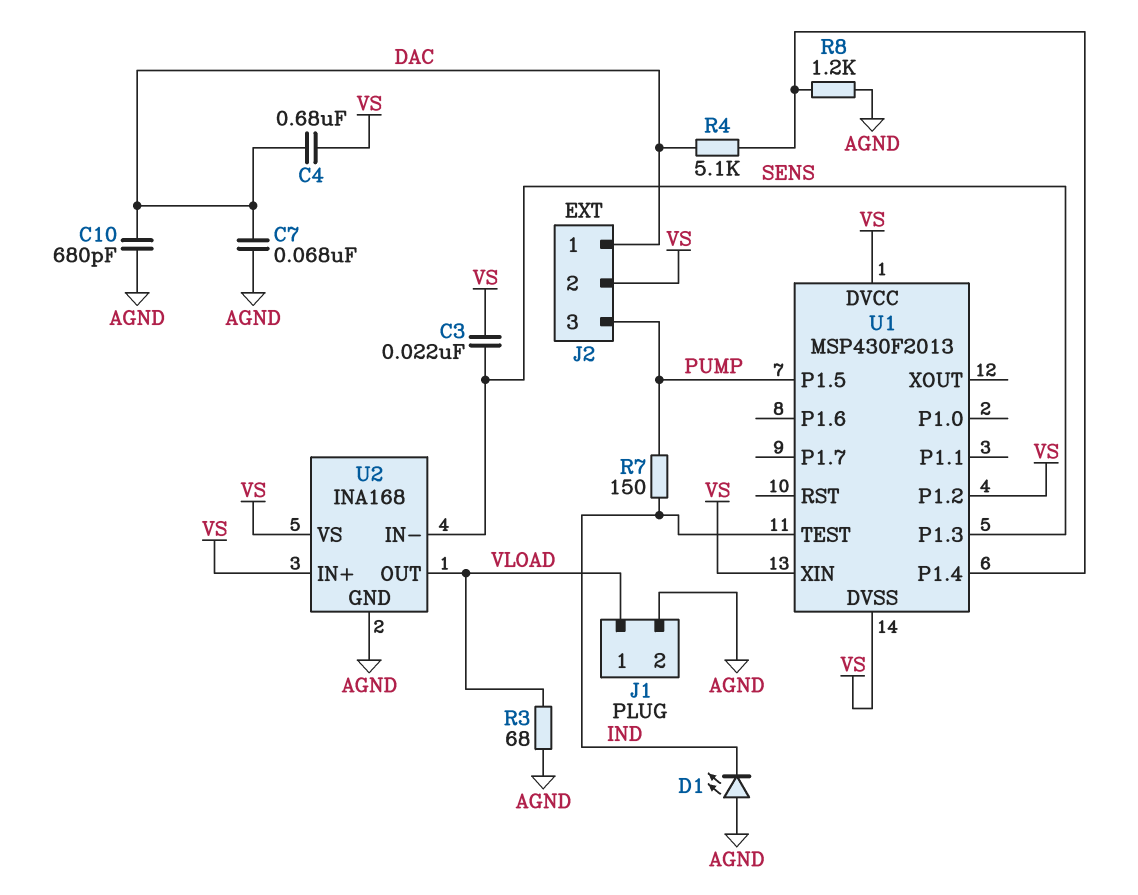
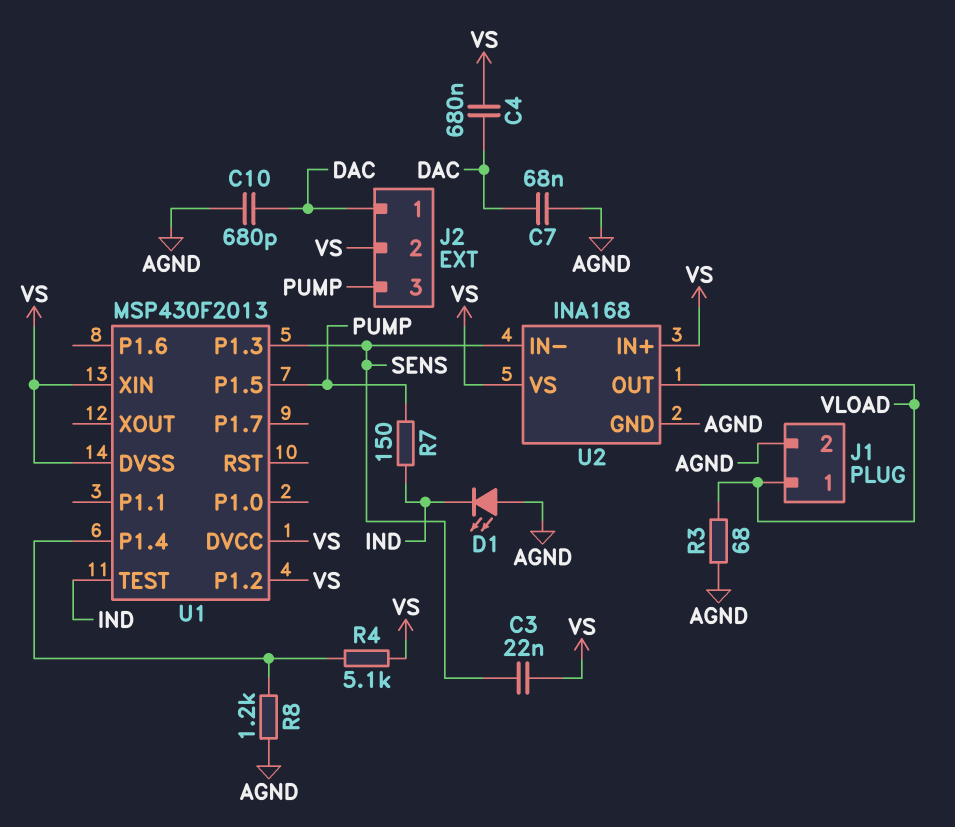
R4: 5.1k (DAC, U1/P1.4) -> 5.1k (U1/P1.4, VS)

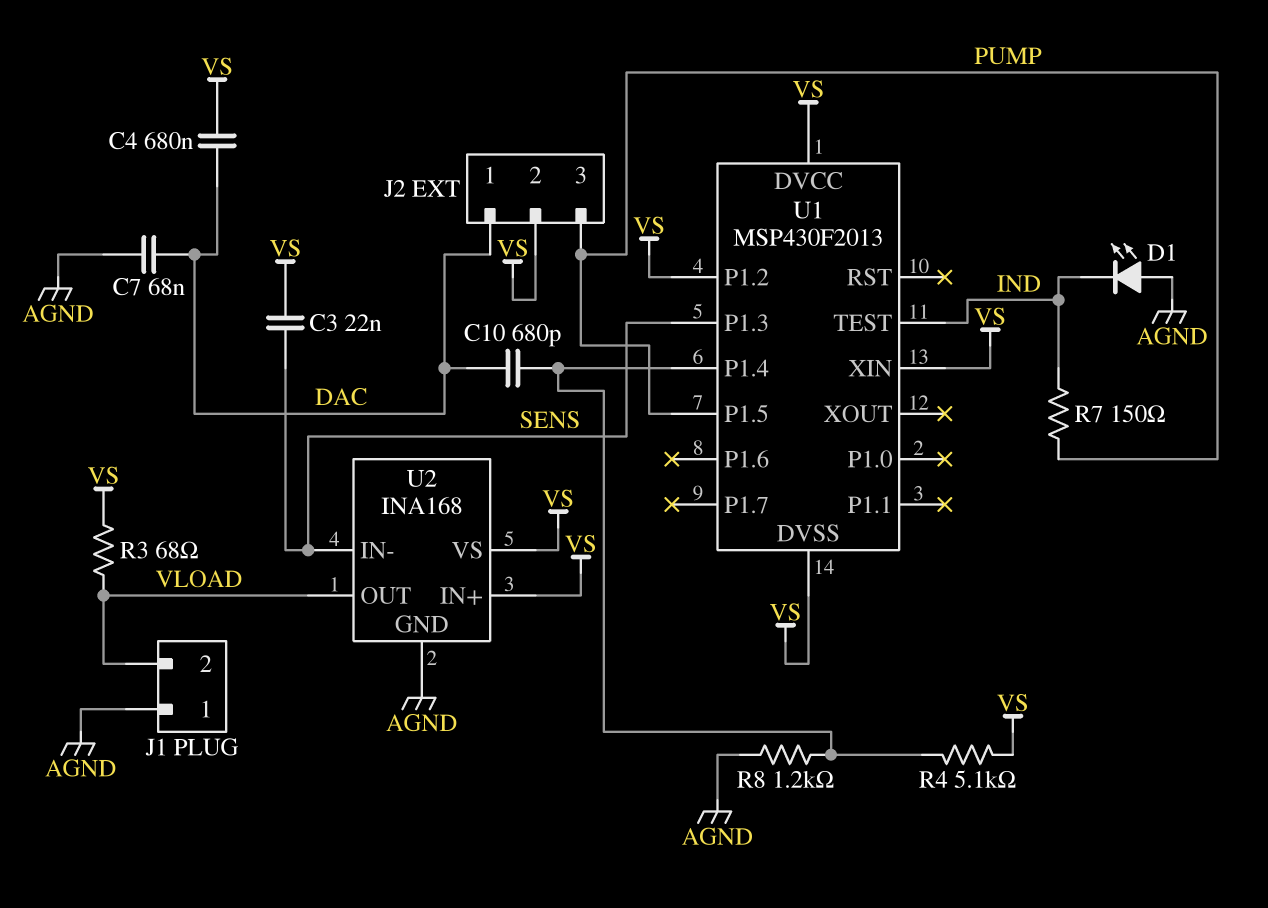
C10: 680pF (AGND, DAC) -> 680pF (DAC, U1/P1.4)
J1 pin 1: VLOAD -> AGND
J1 pin 2: AGND -> VLOAD
R3: 68 (AGND, VLOAD) -> 68 (VLOAD, VS)

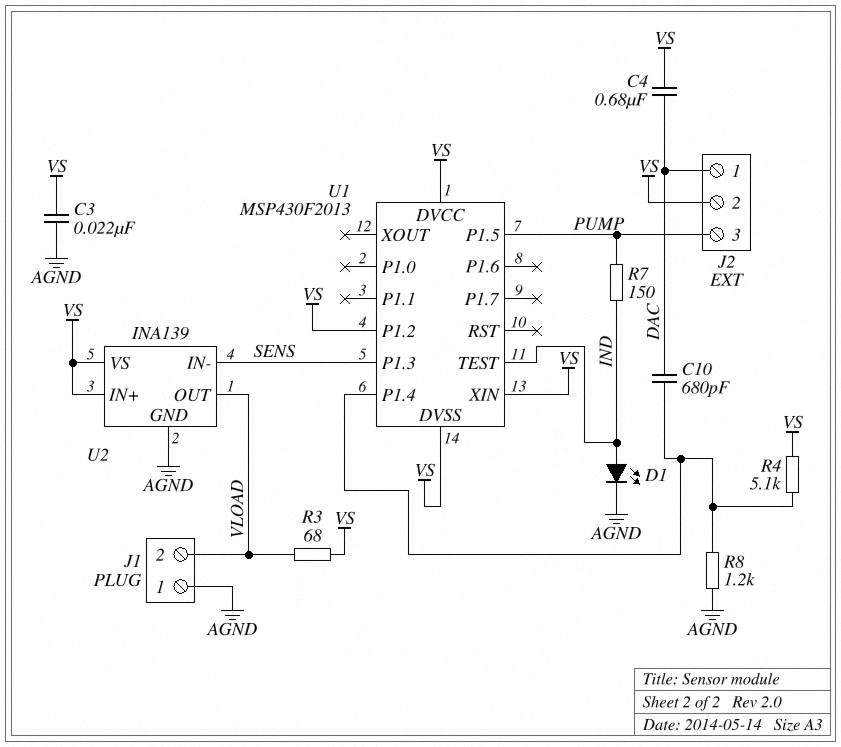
C3: 22nF (SENS, VS) -> 22nF (AGND, VS)
C7: 68nF (AGND, DAC) -> none
D1: LED (A AGND, K IND) -> LED (A IND, K AGND)
U2: INA168 -> INA139

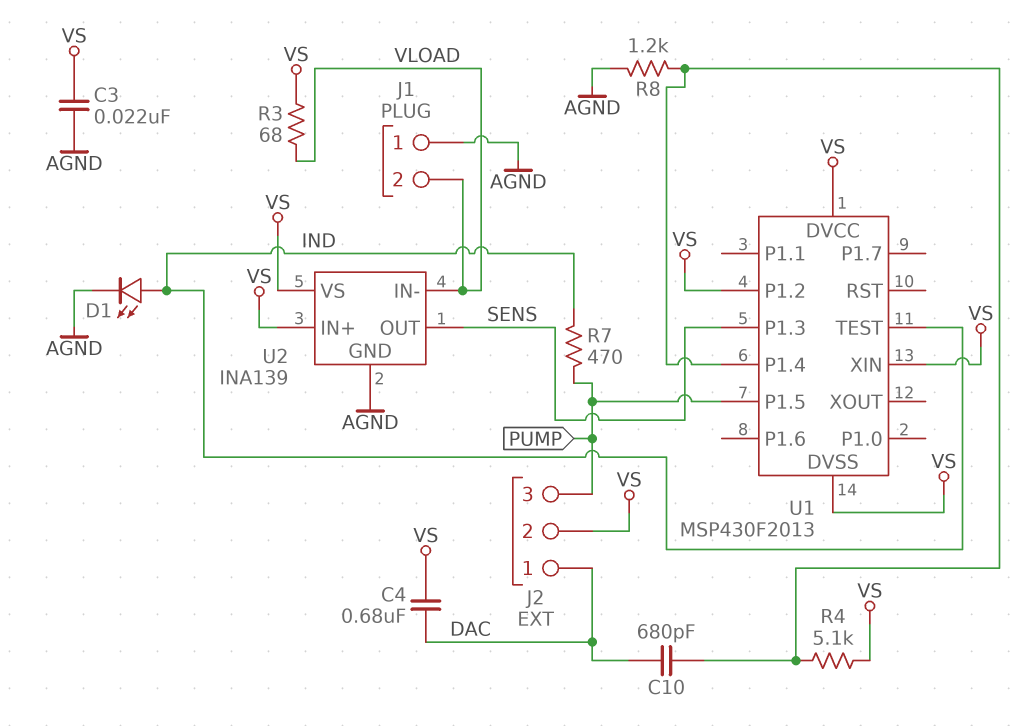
R7: 150 (IND, PUMP) -> 470 (IND, PUMP)
U2 pin IN-: SENS -> VLOAD
U2 pin OUT: VLOAD -> SENS

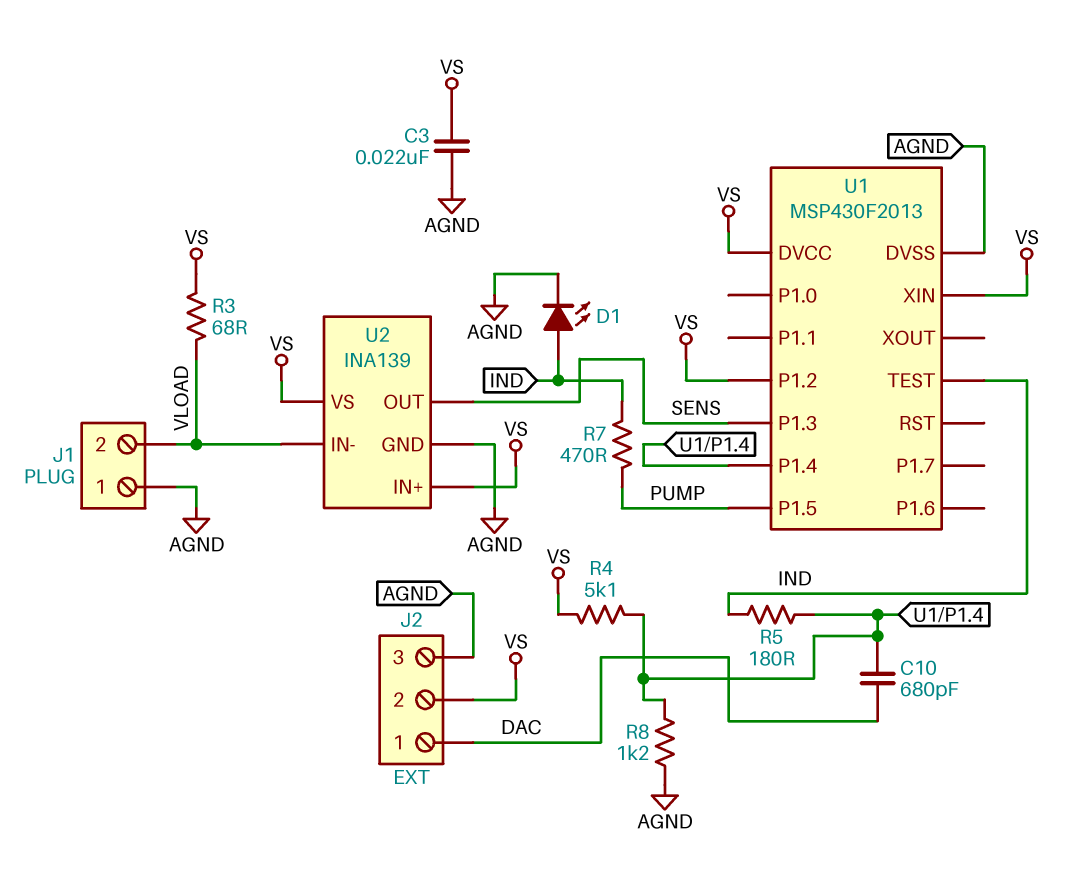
C4: 680nF (DAC, VS) -> none
J2 pin 3: PUMP -> AGND
R5: none -> 180 (IND, U1/P1.4)
U1 pin DVSS: VS -> AGND

